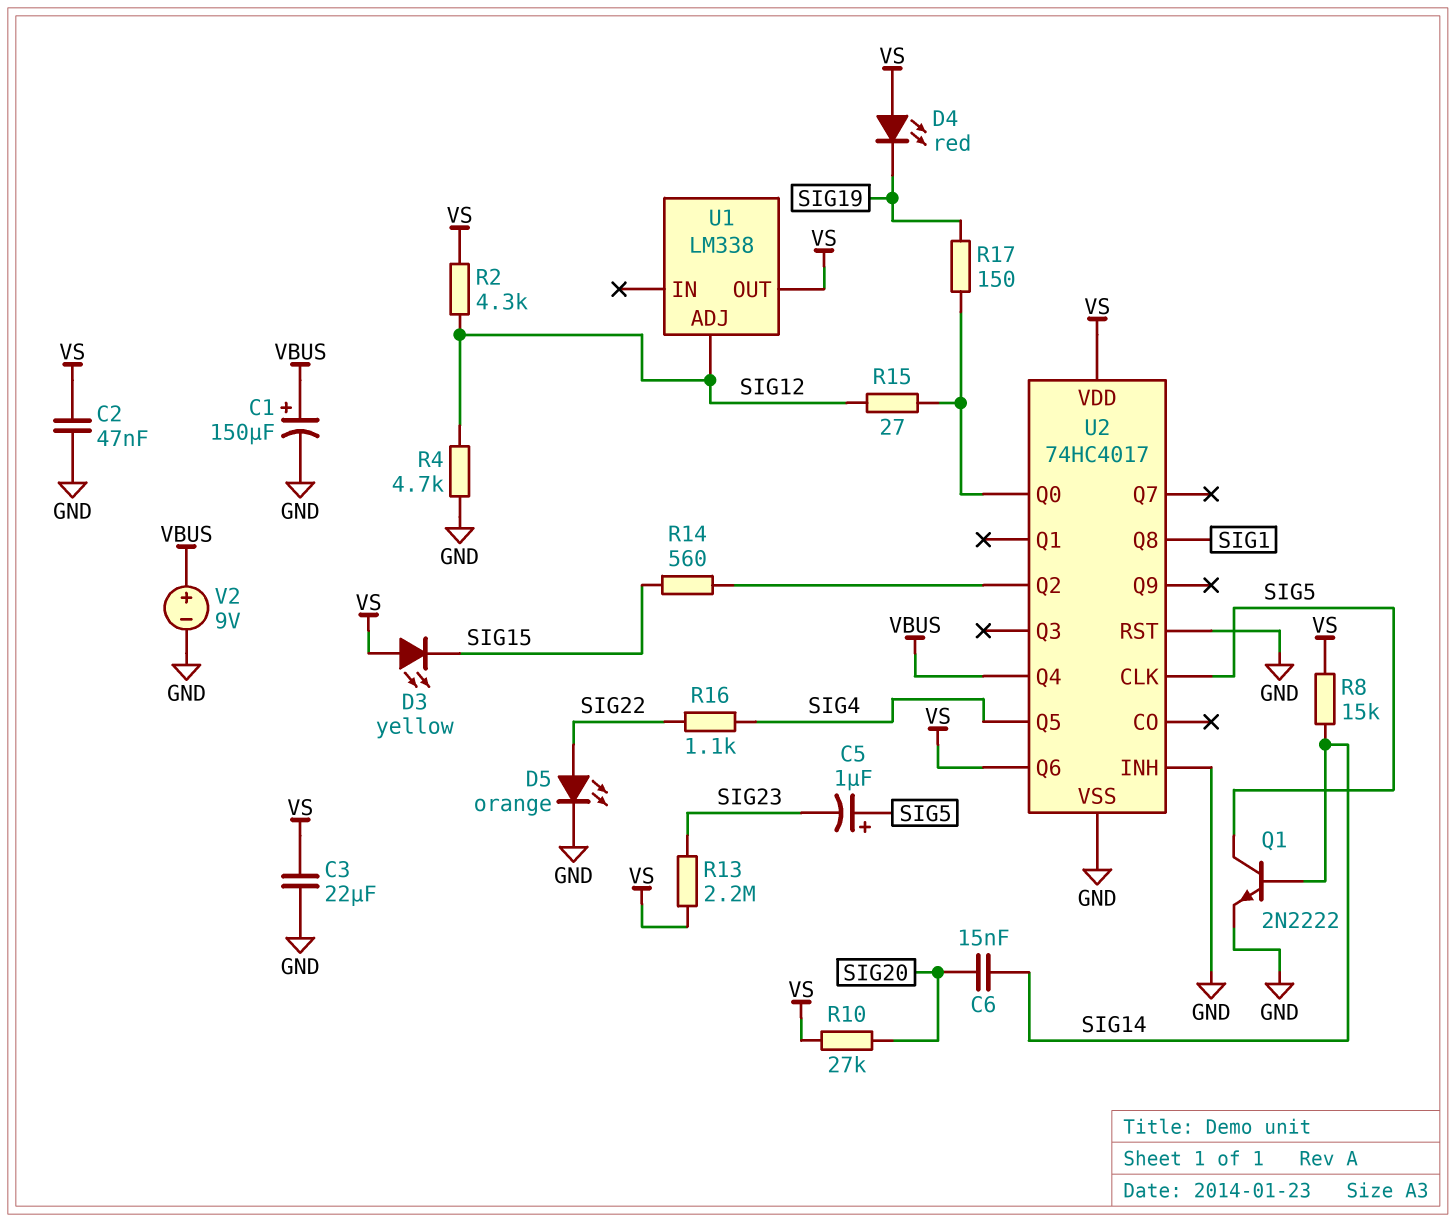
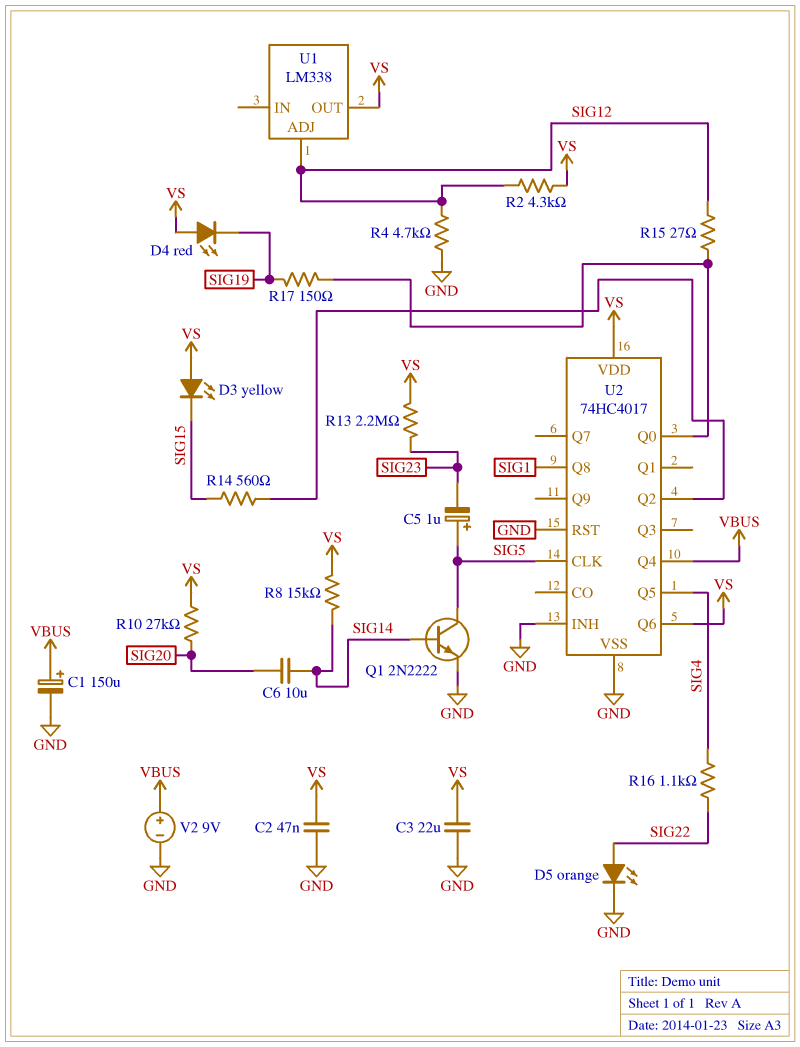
C6: 15nF (SIG14, SIG20) -> 10uF (SIG14, SIG20)

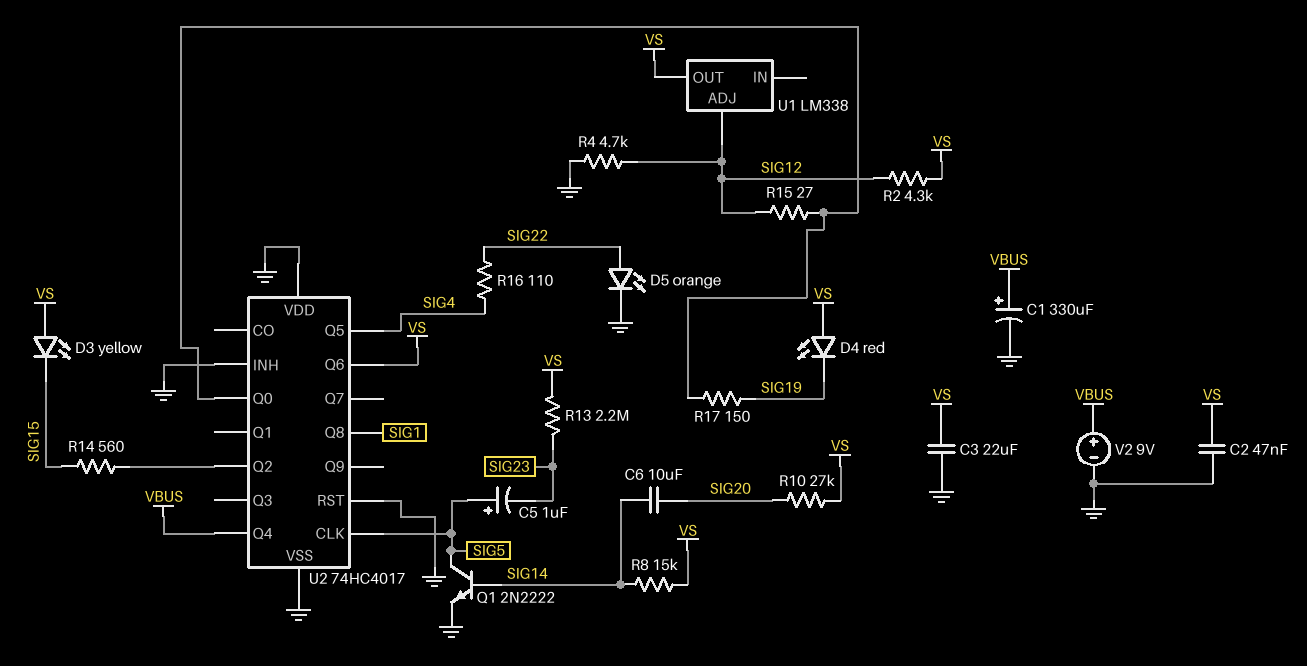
C1: 150uF (plus VBUS, minus GND) -> 330uF (plus VBUS, minus GND)
R16: 1.1k (SIG4, SIG22) -> 110 (SIG4, SIG22)
U2 pin VDD: VS -> GND

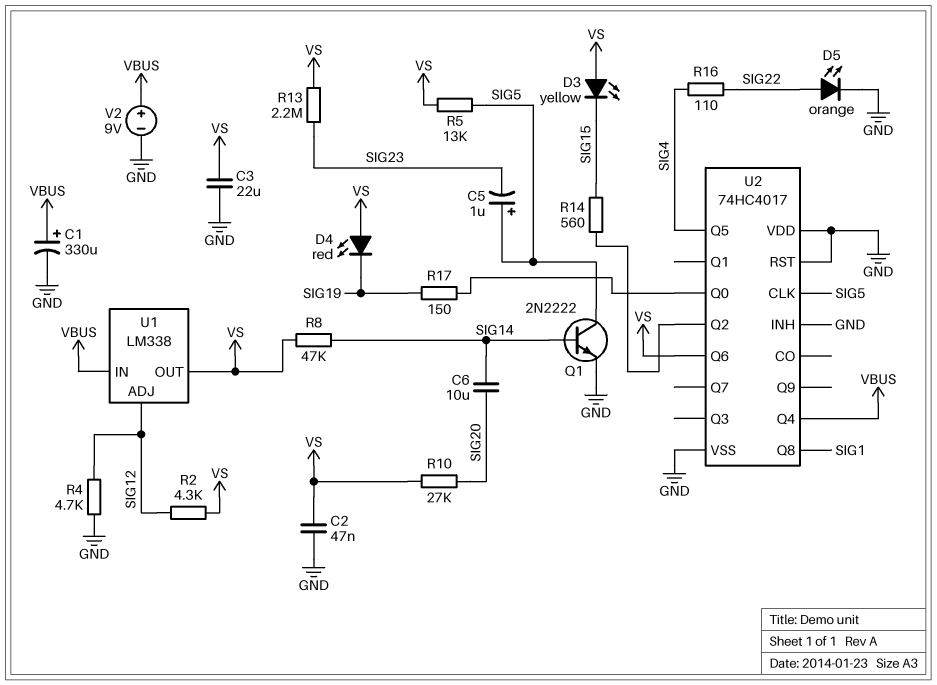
R5: none -> 13k (SIG5, VS)
R8: 15k (SIG14, VS) -> 47k (SIG14, VS)
R15: 27 (SIG12, U2/Q0) -> none
U1 pin IN: none -> VBUS

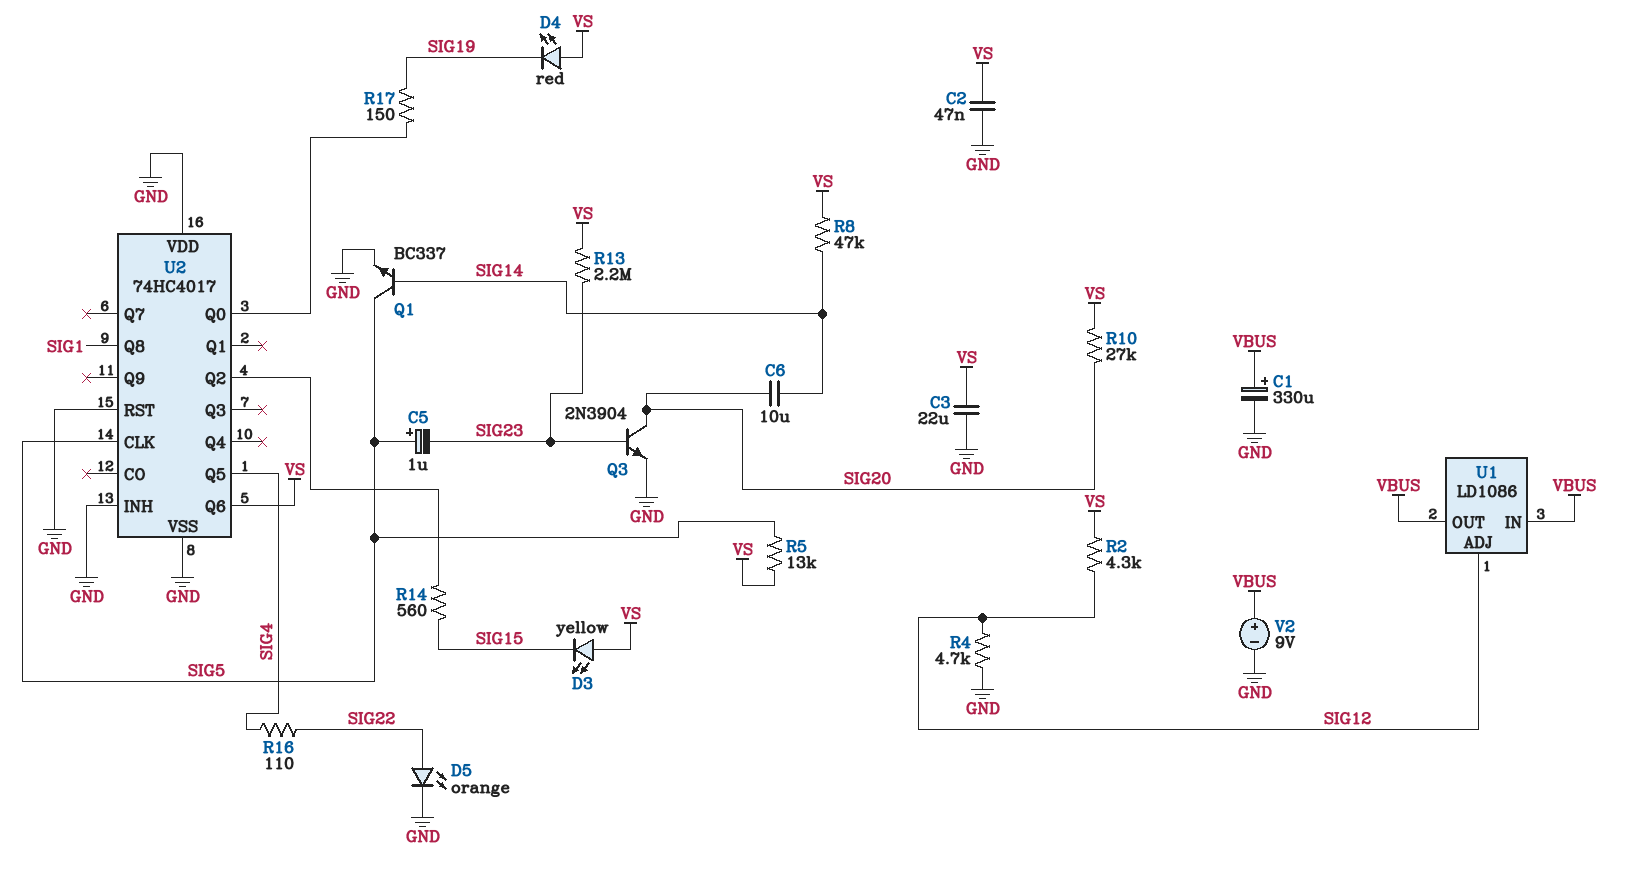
Q1: NPN 2N2222 (B SIG14, C SIG5, E GND) -> NPN BC337 (B SIG14, C SIG5, E GND)
Q3: none -> NPN 2N3904 (B SIG23, C SIG20, E GND)
U1: LM338 -> LD1086
U1 pin OUT: VS -> VBUS
U2 pin Q4: VBUS -> none

